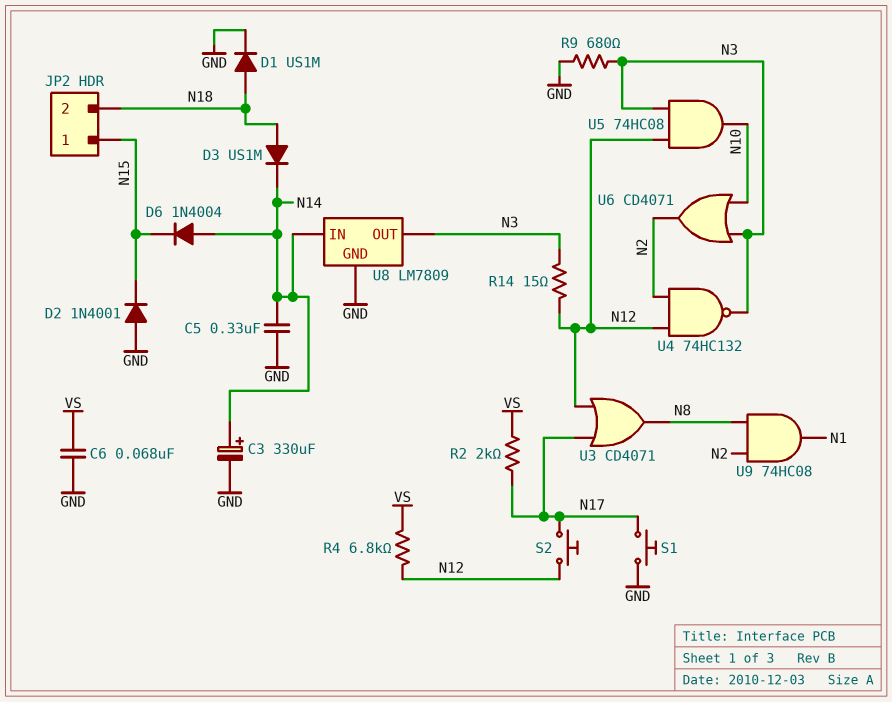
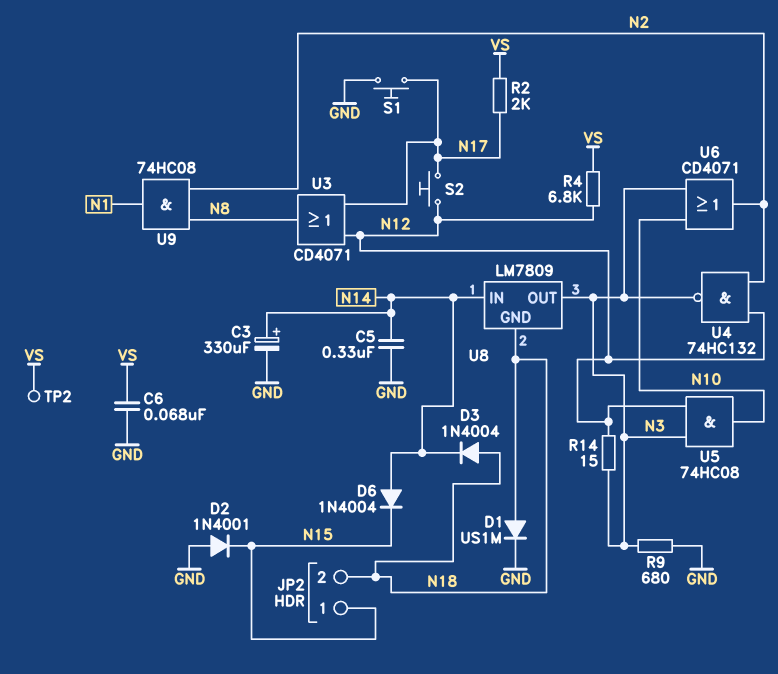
D3: diode US1M (A N18, K N14) -> diode 1N4004 (A N18, K N14)
TP2: none -> test point (VS)
U8 pin GND: GND -> N18

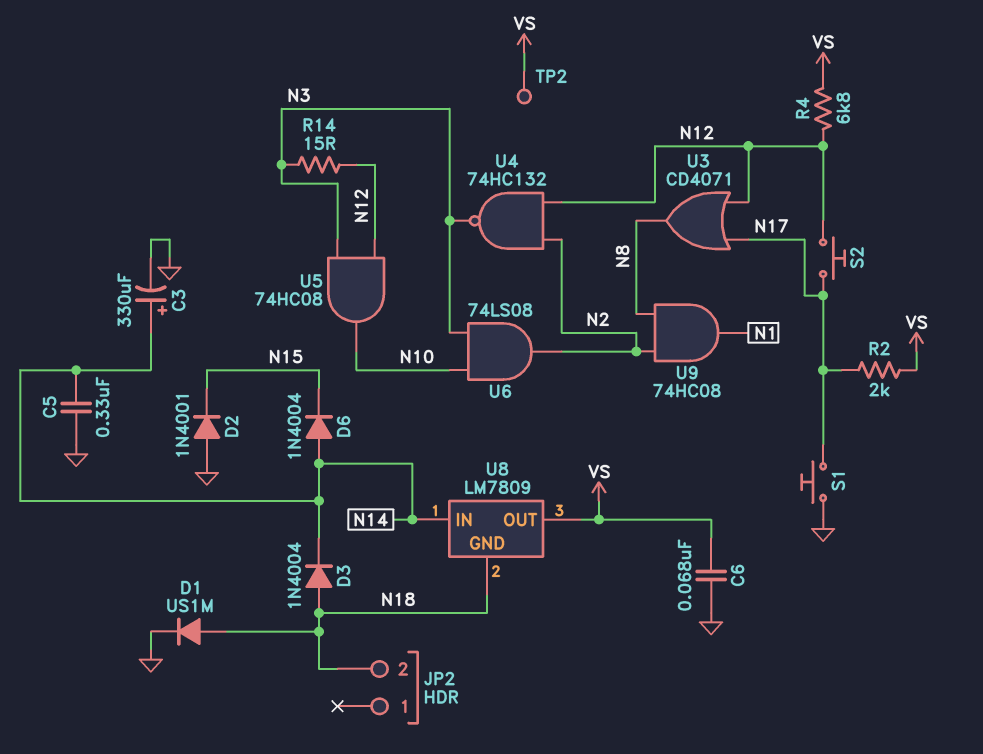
JP2 pin 1: N15 -> none
R9: 680 (GND, N3) -> none
U6: OR CD4071 (in N3, in N10, out N2) -> AND 74LS08 (in N3, in N10, out N2)
U8 pin OUT: N3 -> VS

